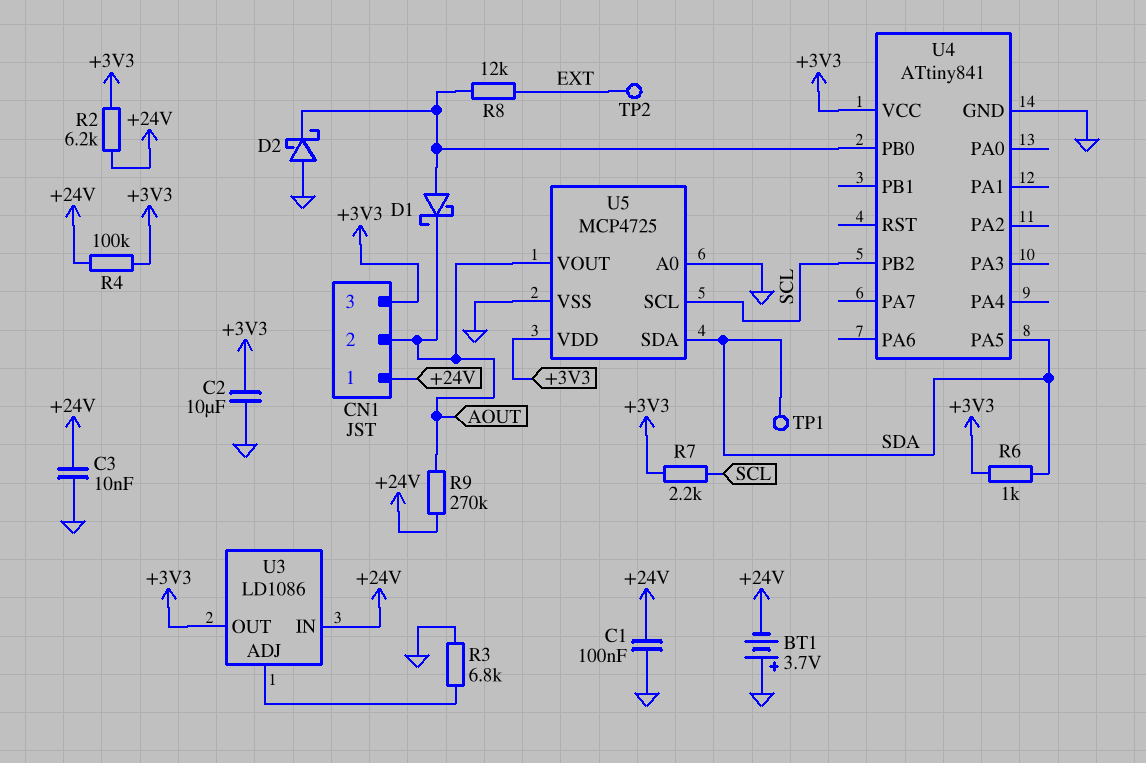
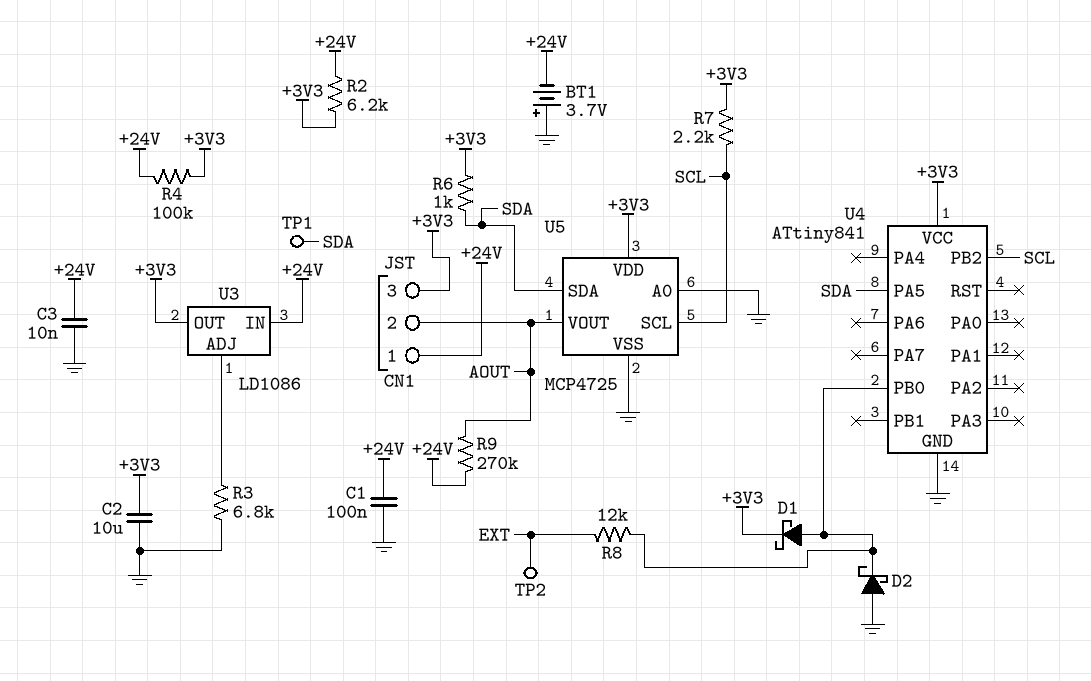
D1: schottky (A U4/PB0, K AOUT) -> schottky (A U4/PB0, K +3V3)

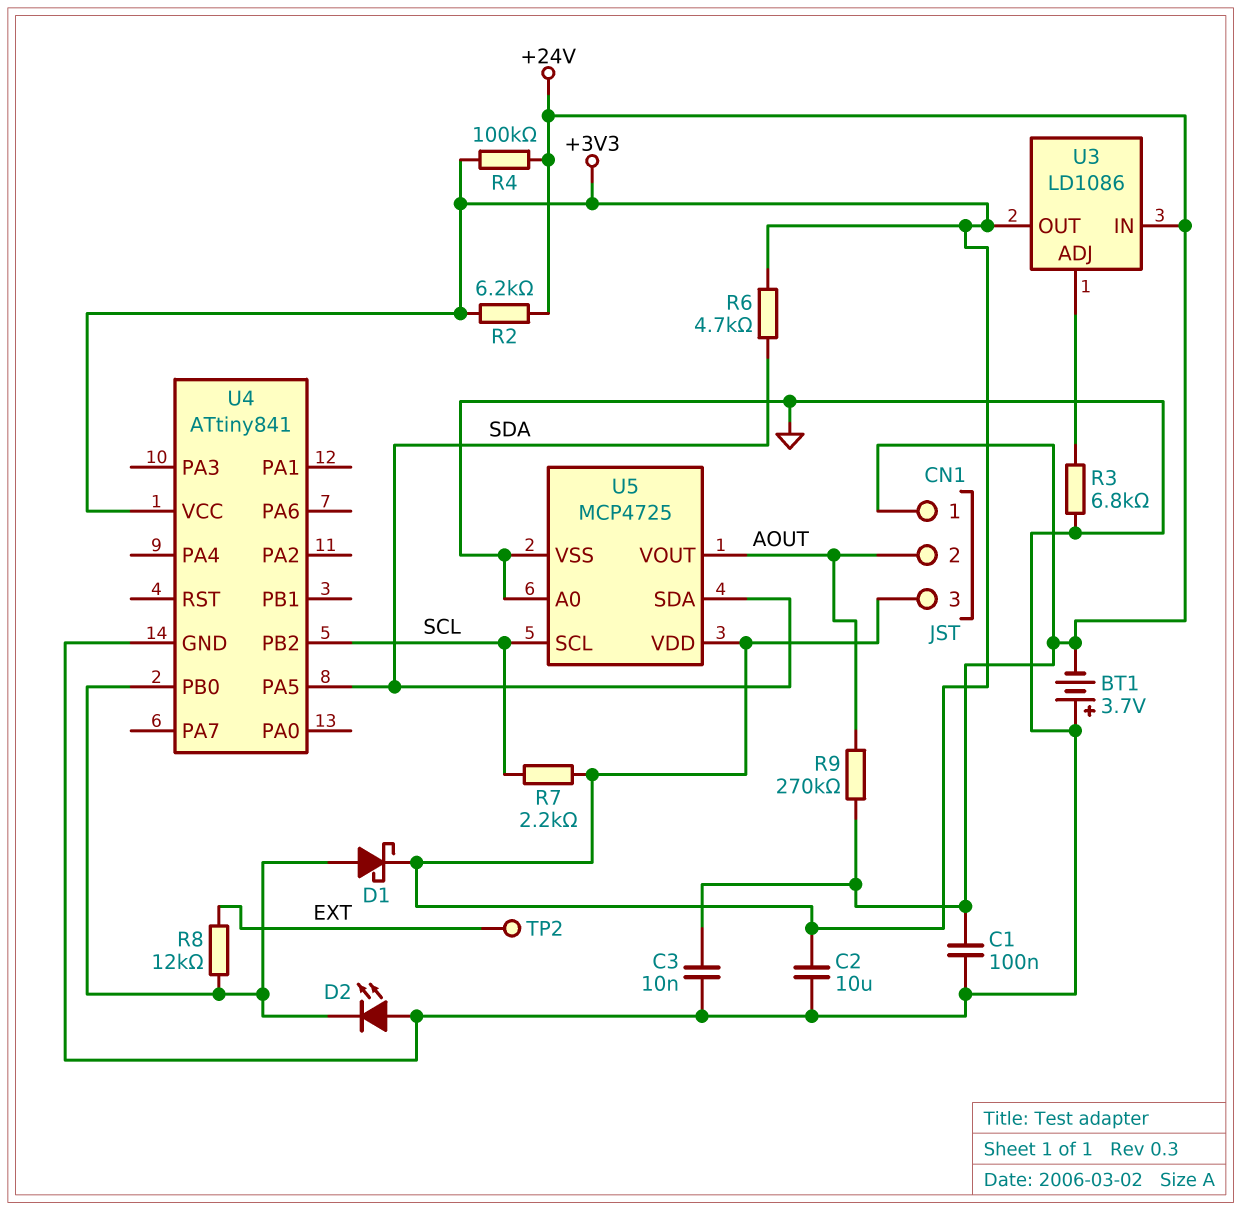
D2: schottky (A GND, K U4/PB0) -> LED (A GND, K U4/PB0)
R6: 1k (+3V3, SDA) -> 4.7k (+3V3, SDA)
TP1: test point (SDA) -> none

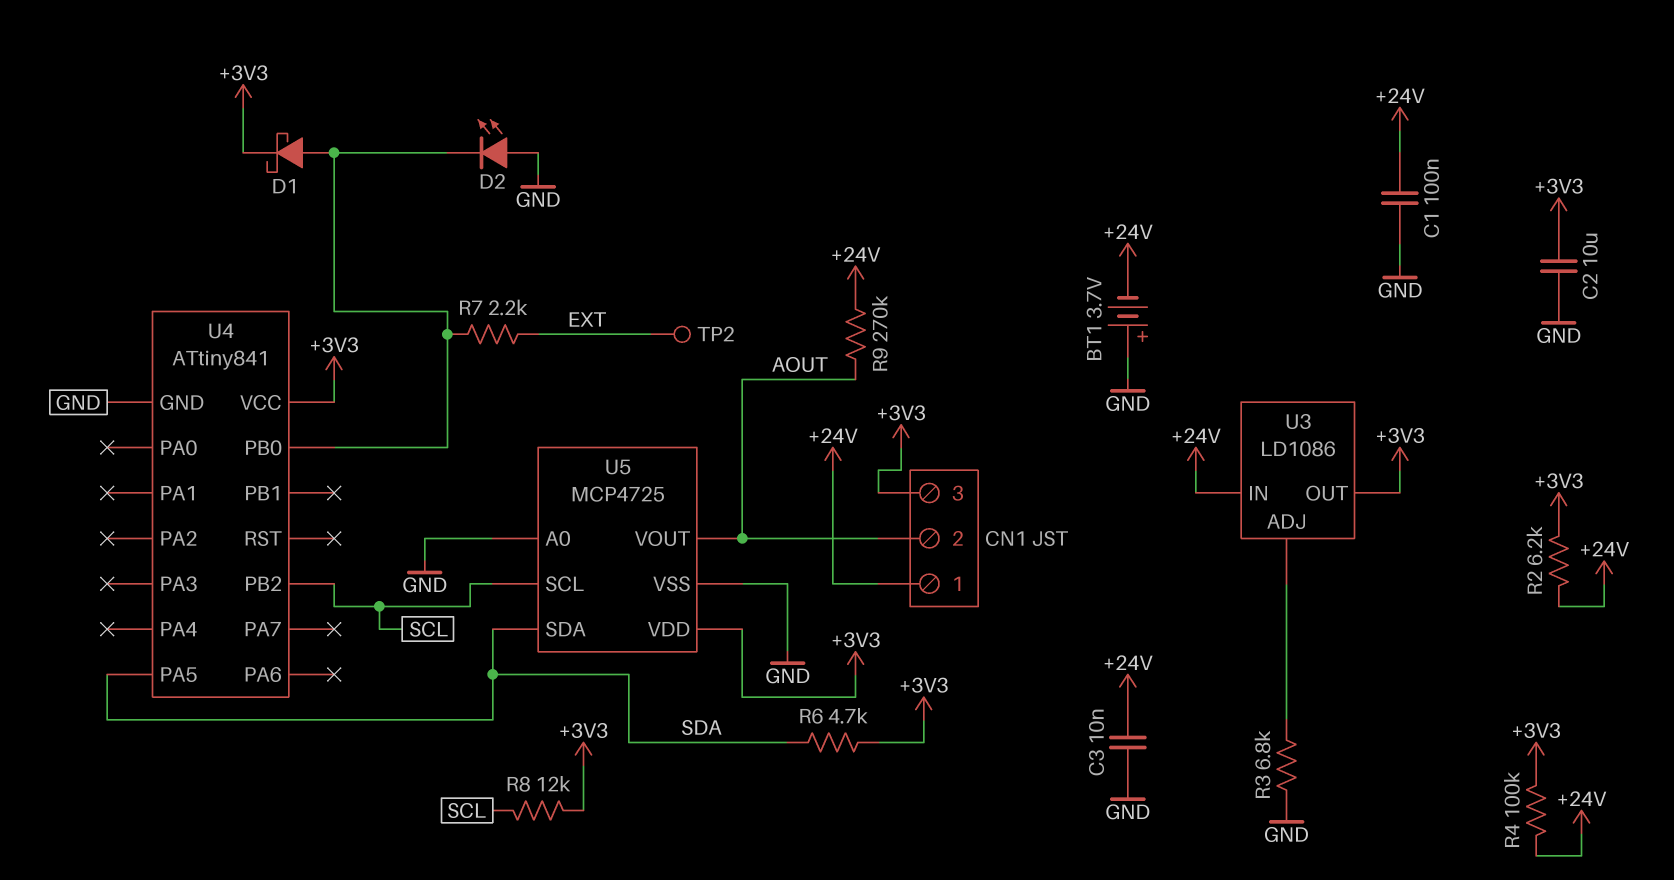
R7: 2.2k (+3V3, SCL) -> 2.2k (EXT, U4/PB0)
R8: 12k (EXT, U4/PB0) -> 12k (+3V3, SCL)

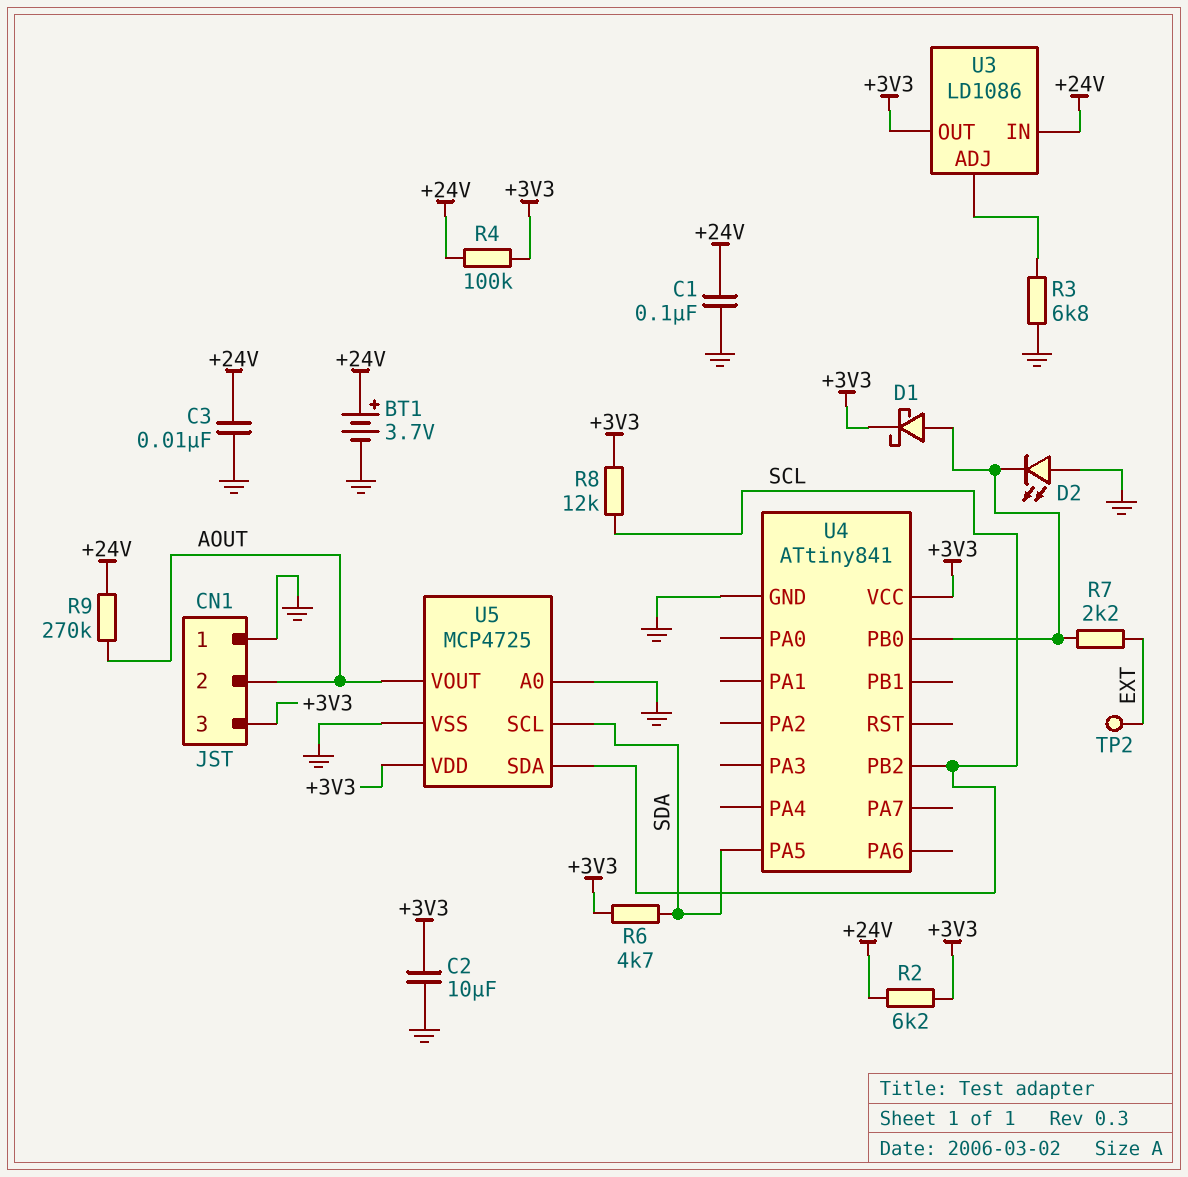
BT1: 3.7V (plus GND, minus +24V) -> 3.7V (plus +24V, minus GND)
CN1 pin 1: +24V -> GND
U5 pin SCL: SCL -> SDA
U5 pin SDA: SDA -> SCL

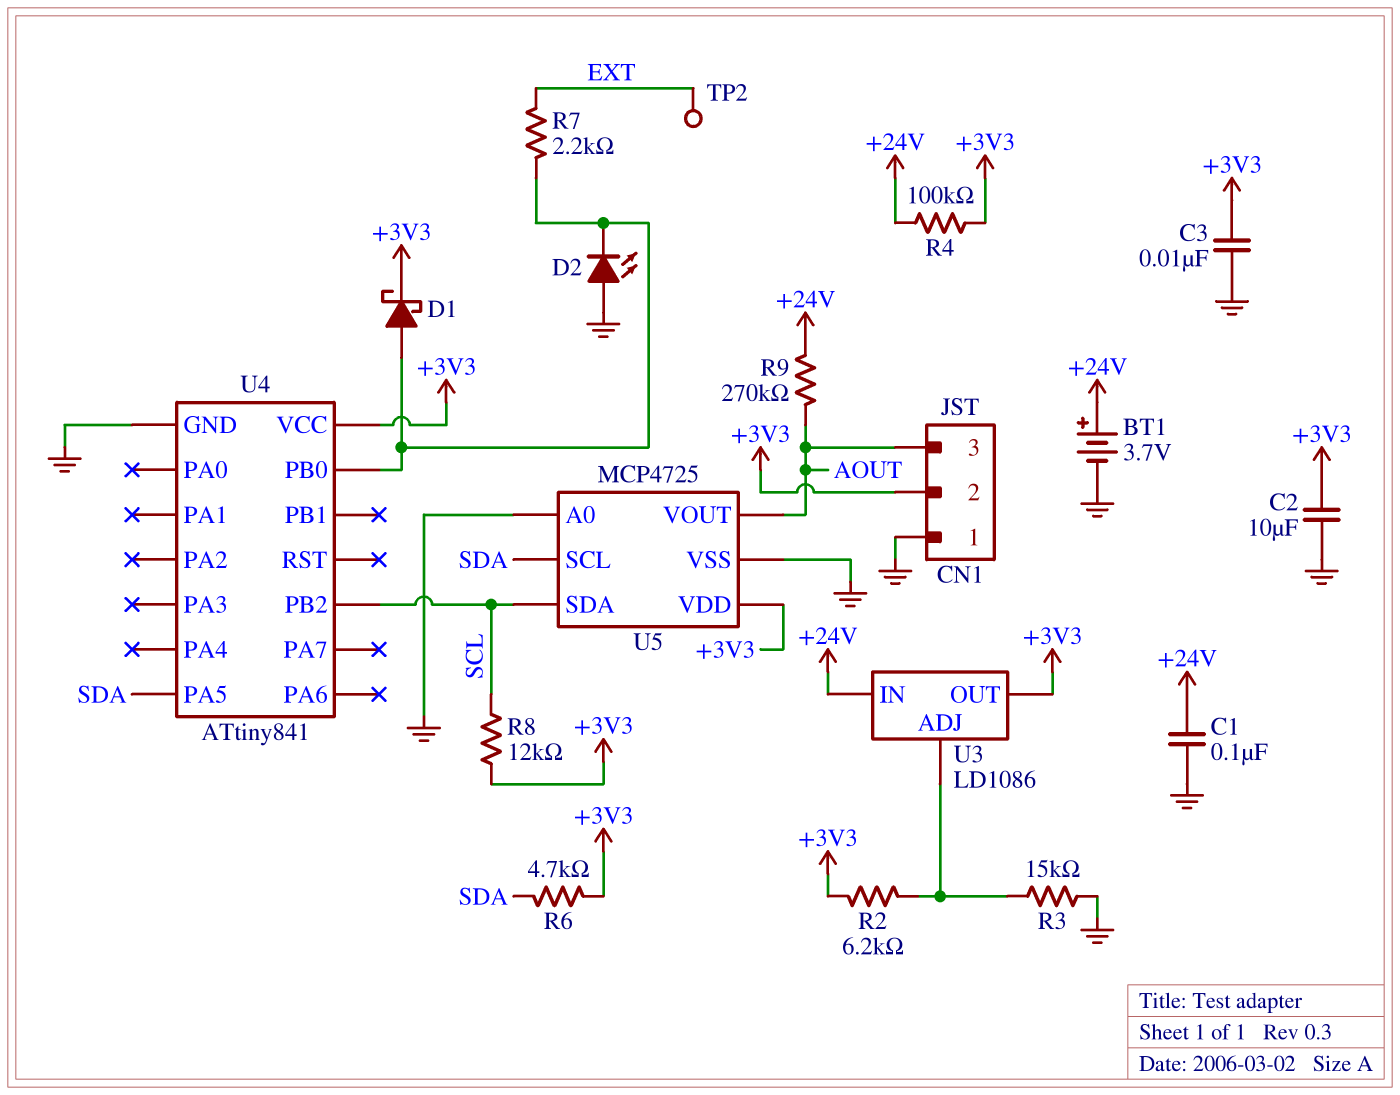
C3: 10nF (+24V, GND) -> 10nF (+3V3, GND)
CN1 pin 2: AOUT -> +3V3
CN1 pin 3: +3V3 -> AOUT
R2: 6.2k (+3V3, +24V) -> 6.2k (+3V3, U3/ADJ)
R3: 6.8k (GND, U3/ADJ) -> 15k (GND, U3/ADJ)

